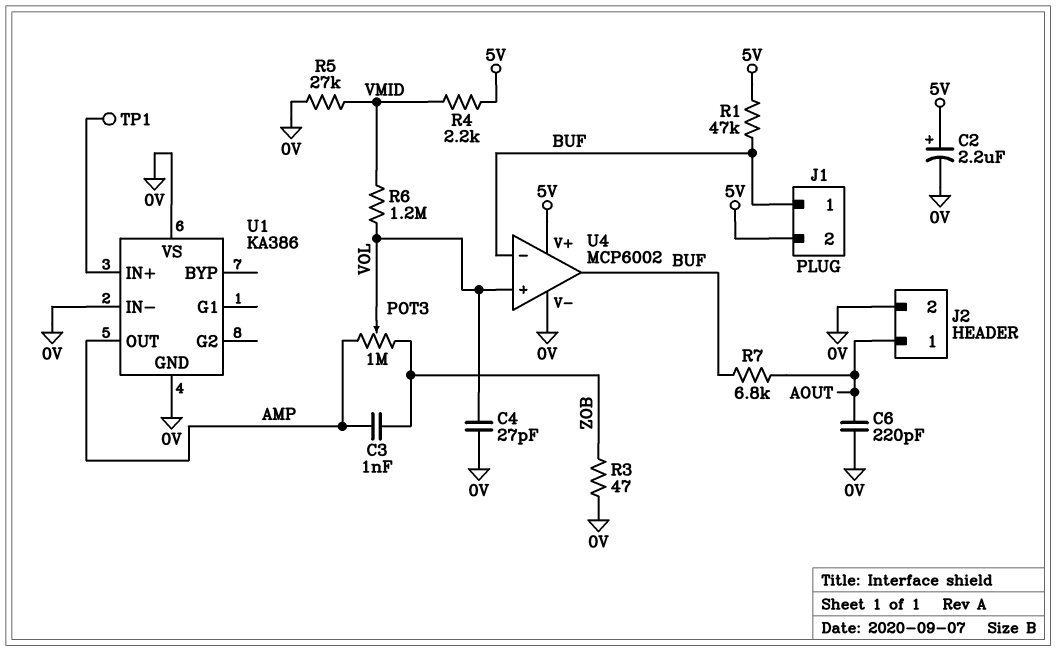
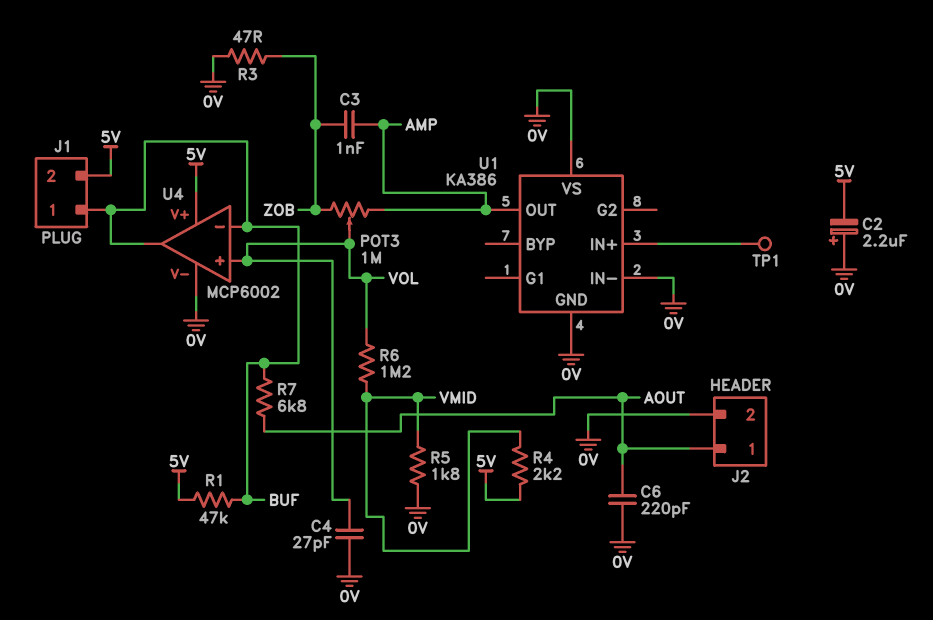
C2: 2.2uF (plus 5V, minus 0V) -> 2.2uF (plus 0V, minus 5V)
R5: 27k (0V, VMID) -> 1.8k (0V, VMID)

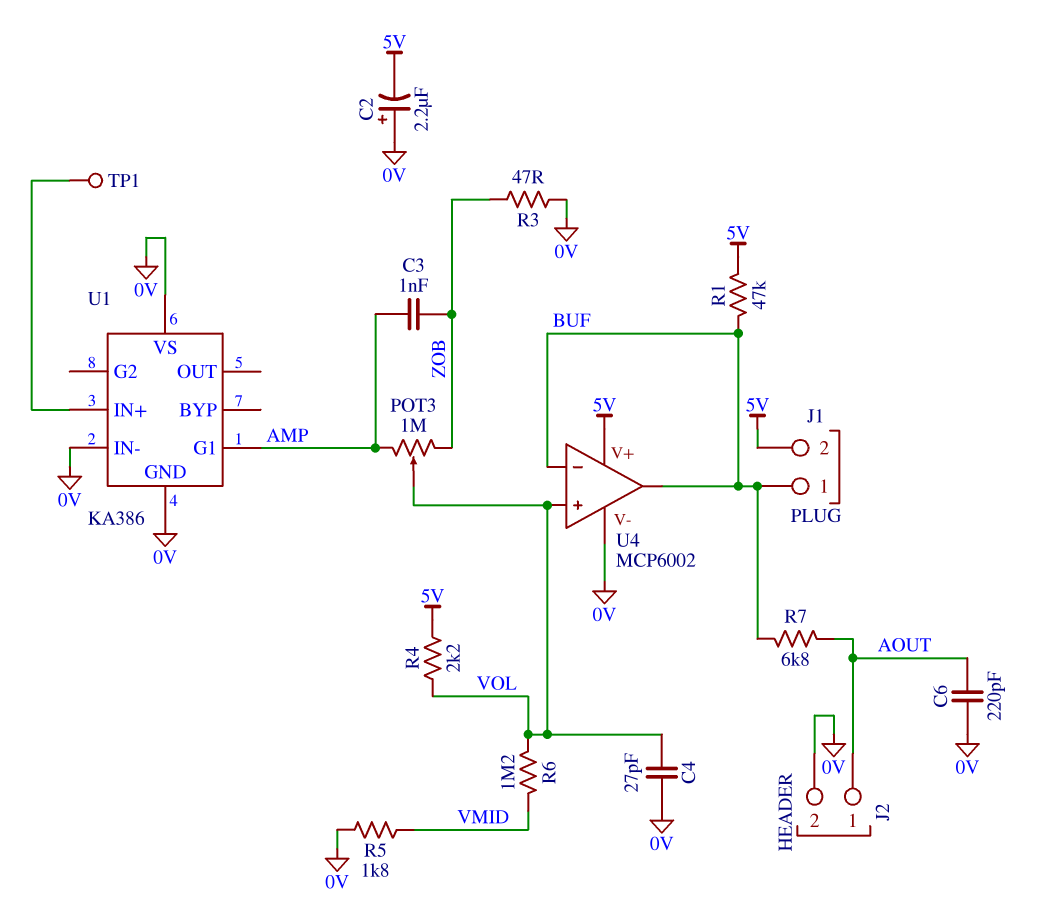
R4: 2.2k (5V, VMID) -> 2.2k (5V, VOL)
U1 pin G1: none -> AMP
U1 pin OUT: AMP -> none

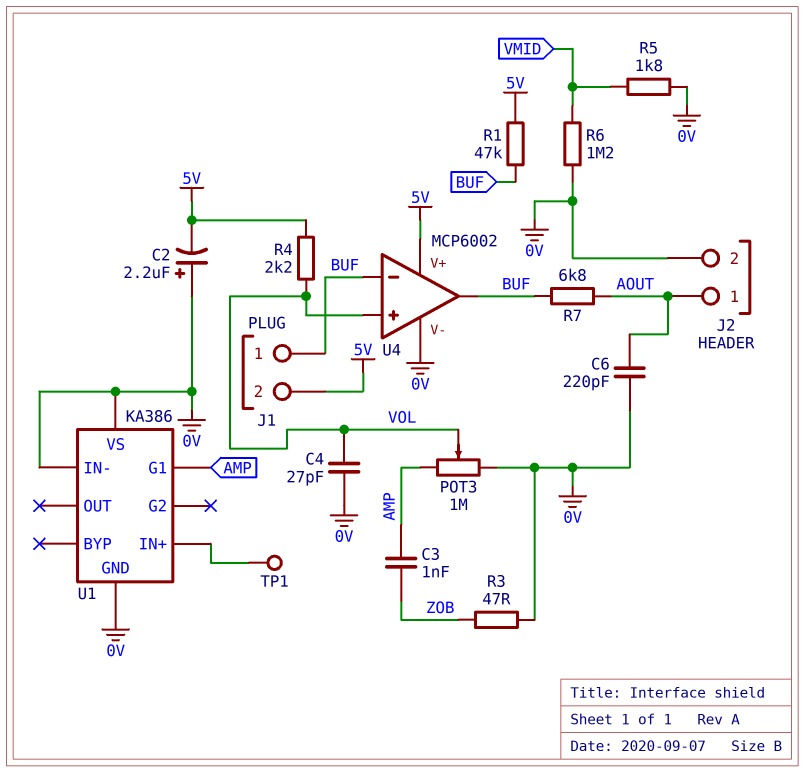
POT3: 1M (AMP, ZOB, wiper VOL) -> 1M (0V, AMP, wiper VOL)
R6: 1.2M (VMID, VOL) -> 1.2M (0V, VMID)

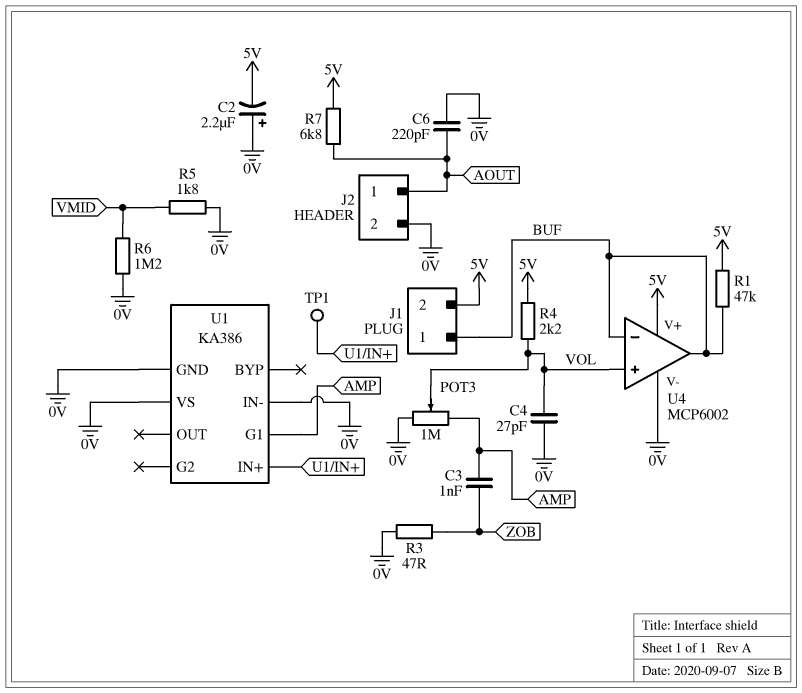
R7: 6.8k (AOUT, BUF) -> 6.8k (5V, AOUT)

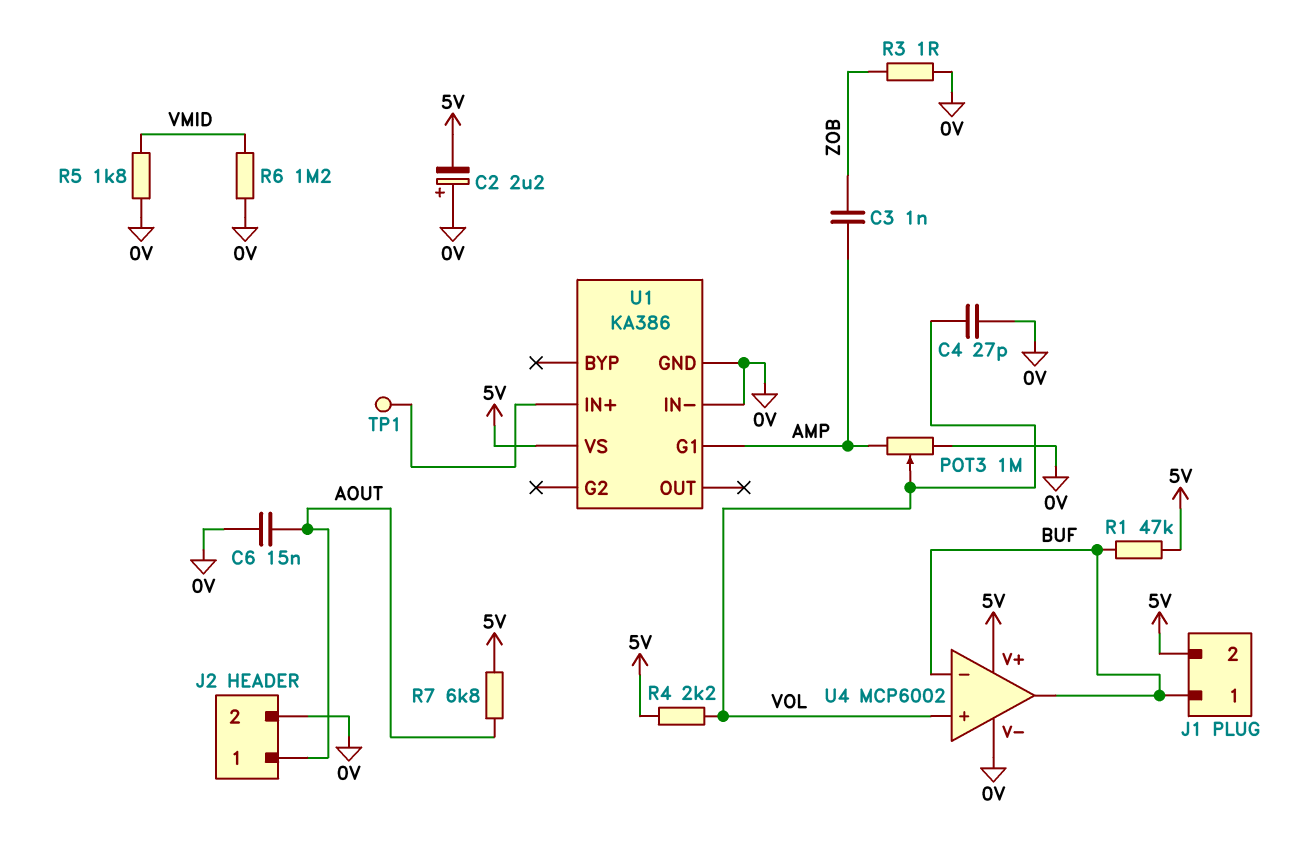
C6: 220pF (0V, AOUT) -> 15nF (0V, AOUT)
R3: 47 (0V, ZOB) -> 1 (0V, ZOB)
U1 pin VS: 0V -> 5V

